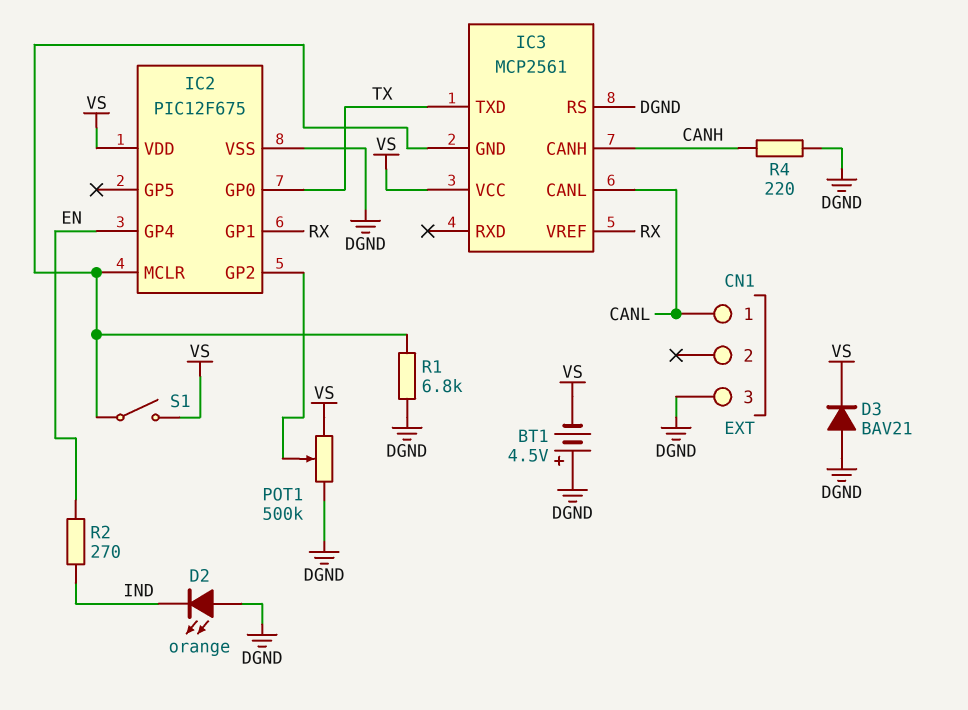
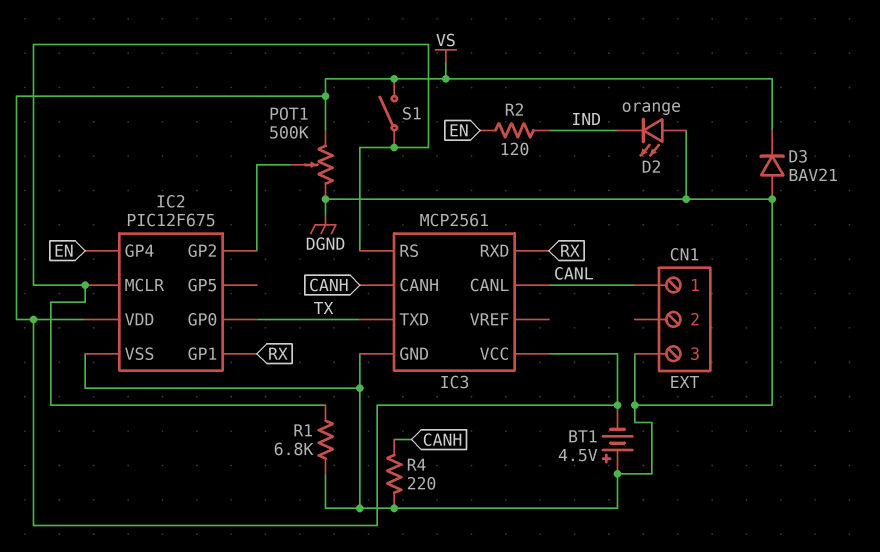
IC3 pin GND: IC2/MCLR -> DGND
IC3 pin RS: DGND -> IC2/MCLR
IC3 pin RXD: none -> RX
IC3 pin VREF: RX -> none
R2: 270 (EN, IND) -> 120 (EN, IND)

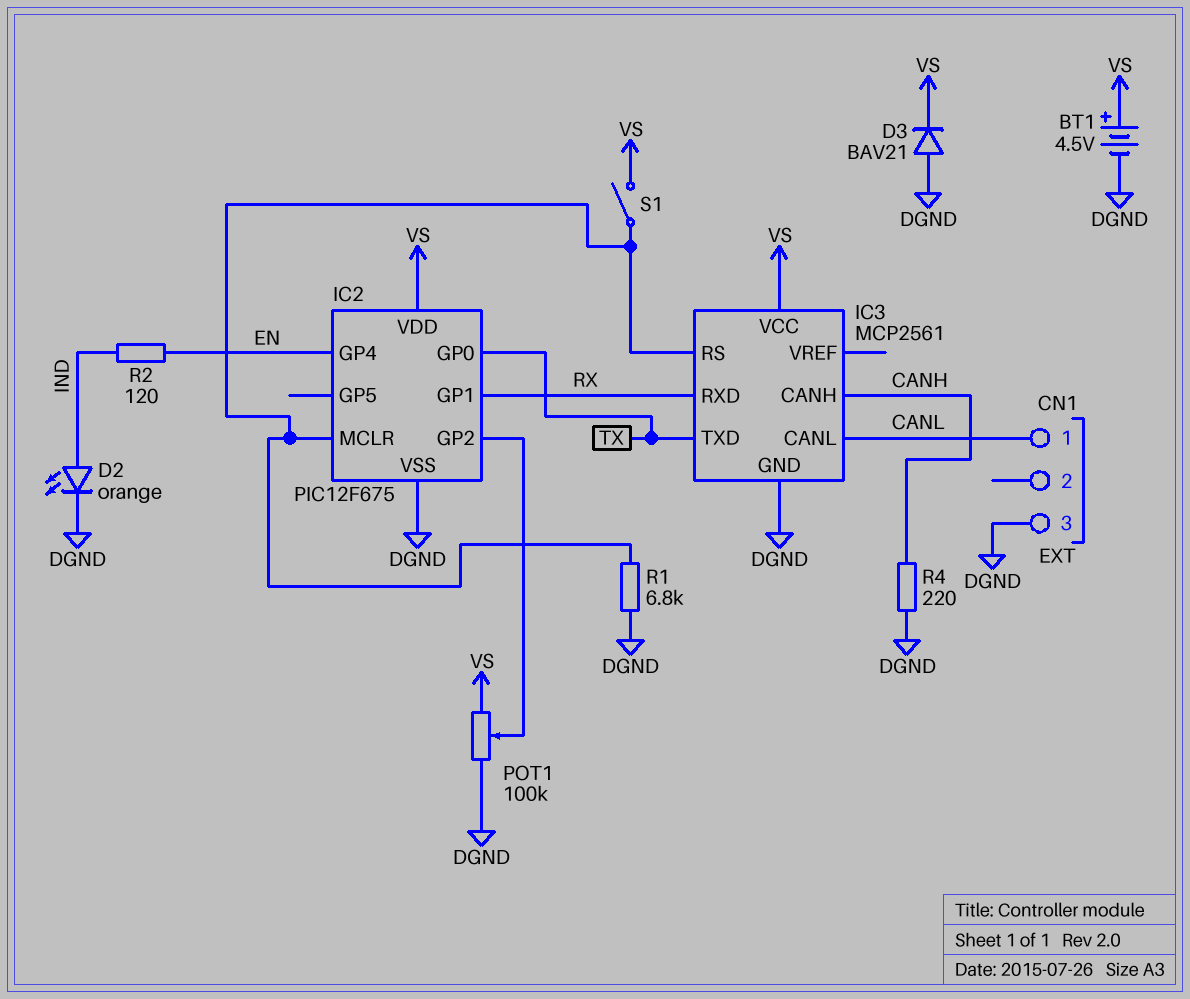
BT1: 4.5V (plus DGND, minus VS) -> 4.5V (plus VS, minus DGND)
D2: LED orange (A DGND, K IND) -> LED orange (A IND, K DGND)
POT1: 500k (DGND, VS, wiper IC2/GP2) -> 100k (DGND, VS, wiper IC2/GP2)

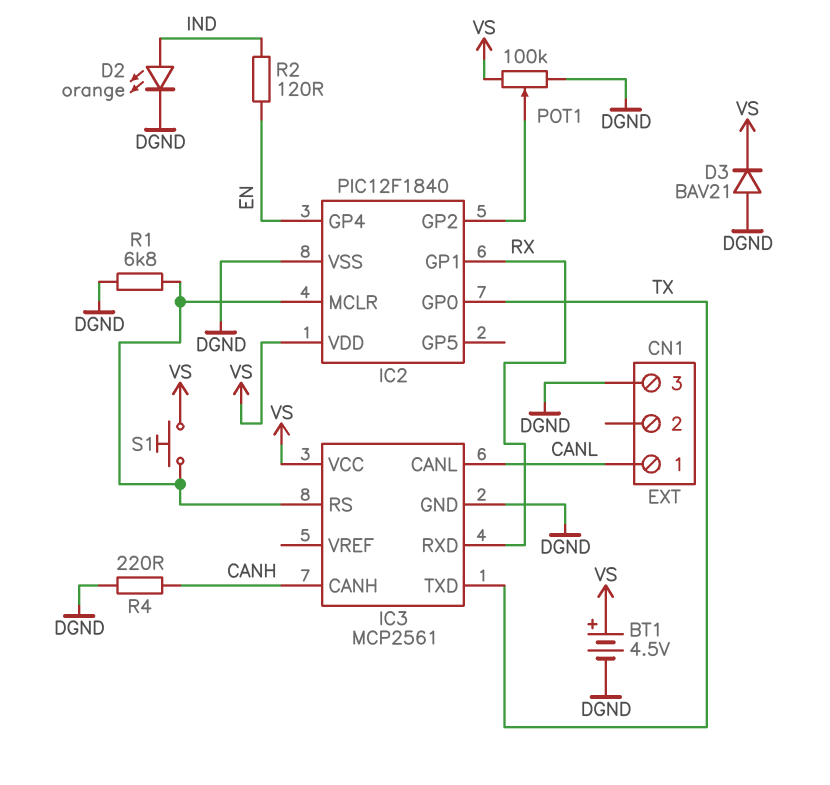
IC2: PIC12F675 -> PIC12F1840
S1: switch (IC2/MCLR, VS) -> button (IC2/MCLR, VS)

